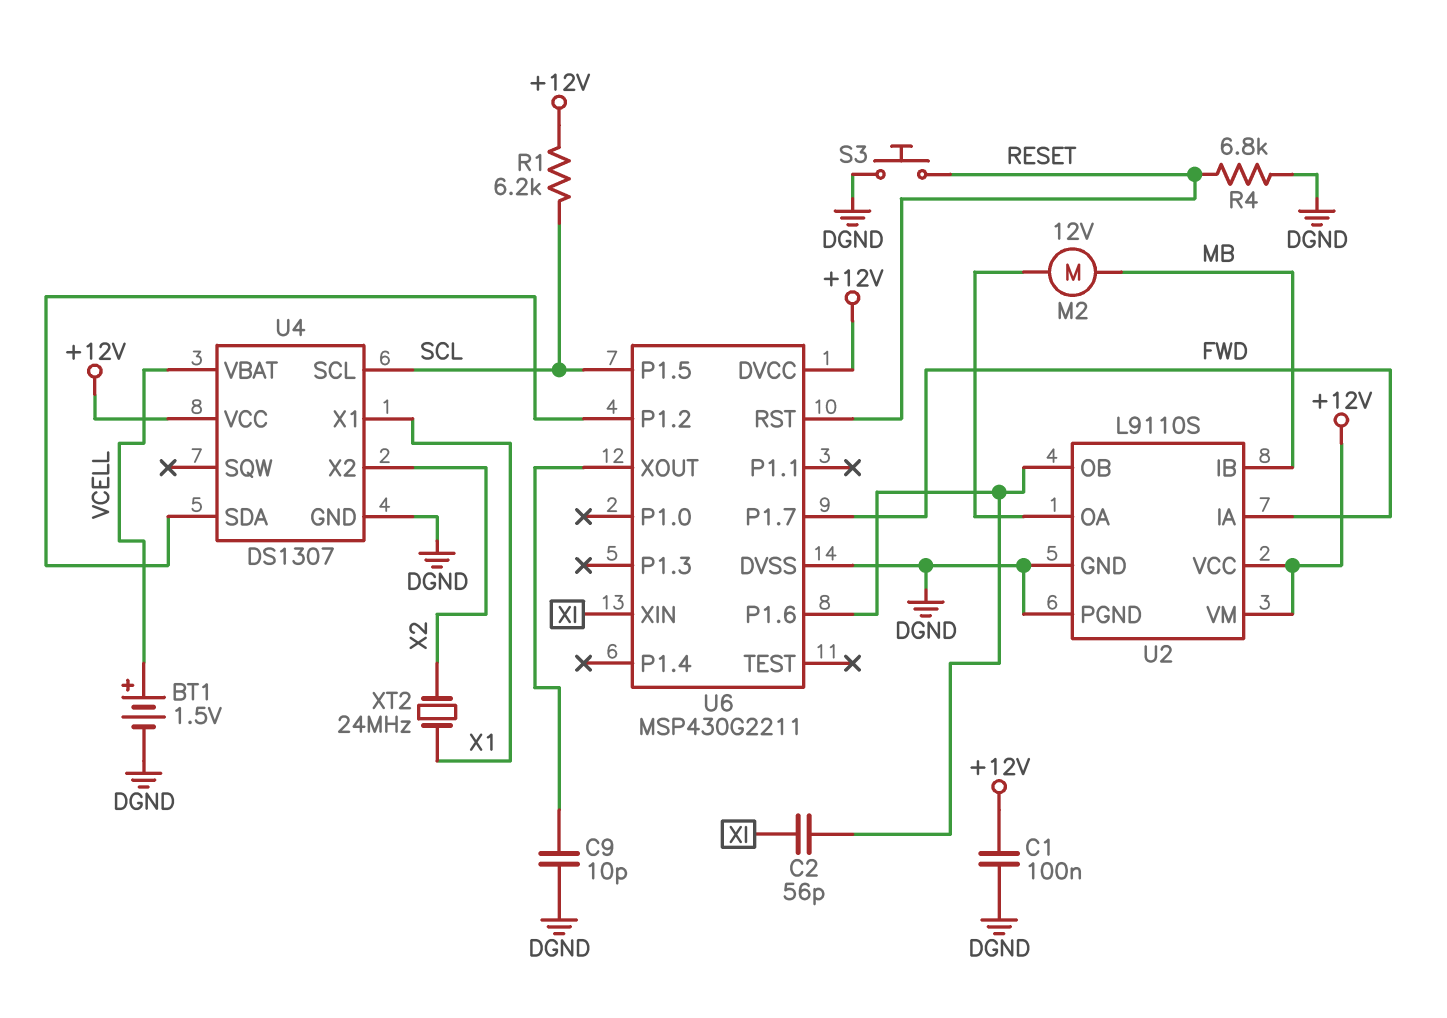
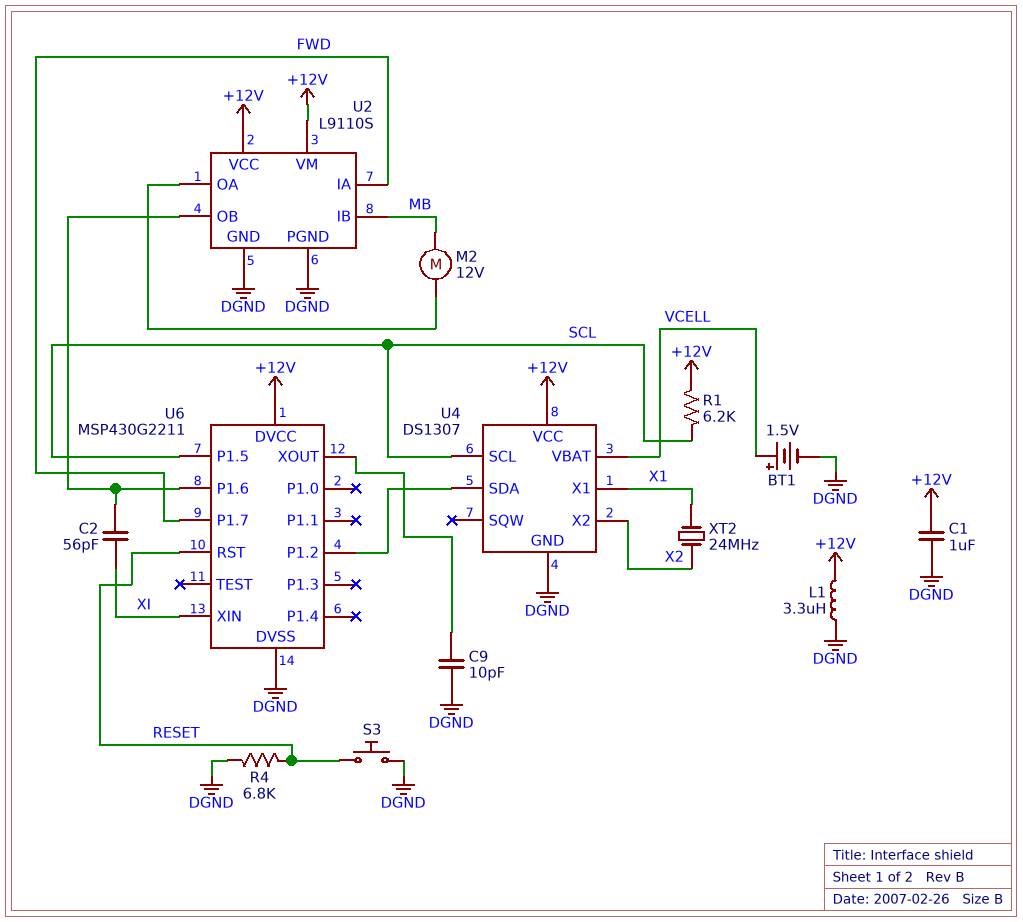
C1: 100nF (+12V, DGND) -> 1uF (+12V, DGND)
L1: none -> 3.3uH (+12V, DGND)

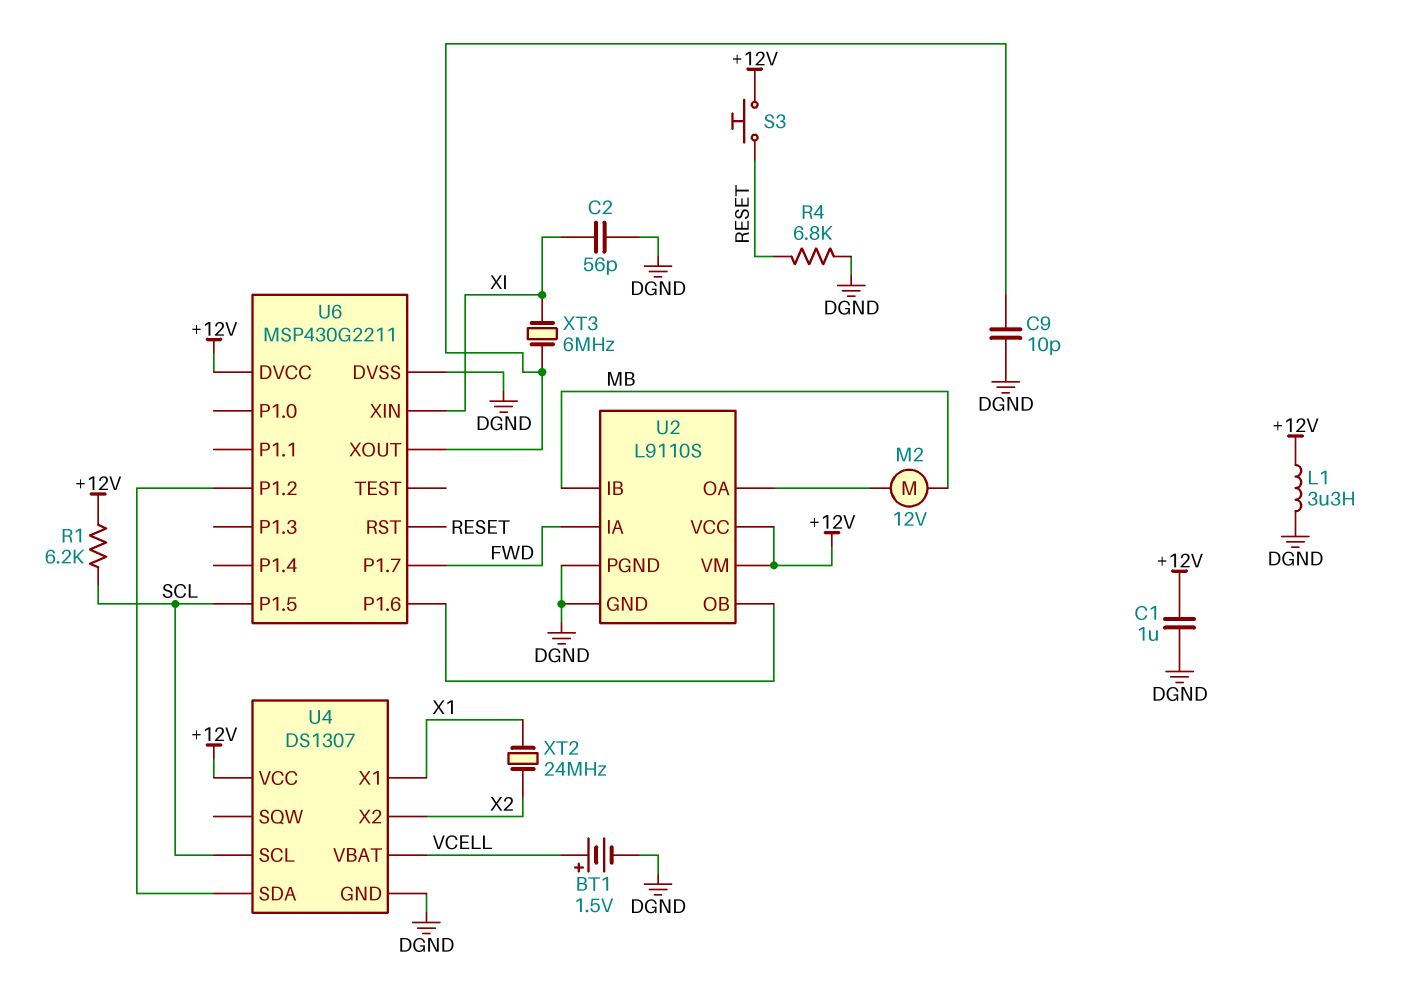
C2: 56pF (U2/OB, XI) -> 56pF (DGND, XI)
S3: button (DGND, RESET) -> button (+12V, RESET)
XT3: none -> 6MHz (U6/XOUT, XI)

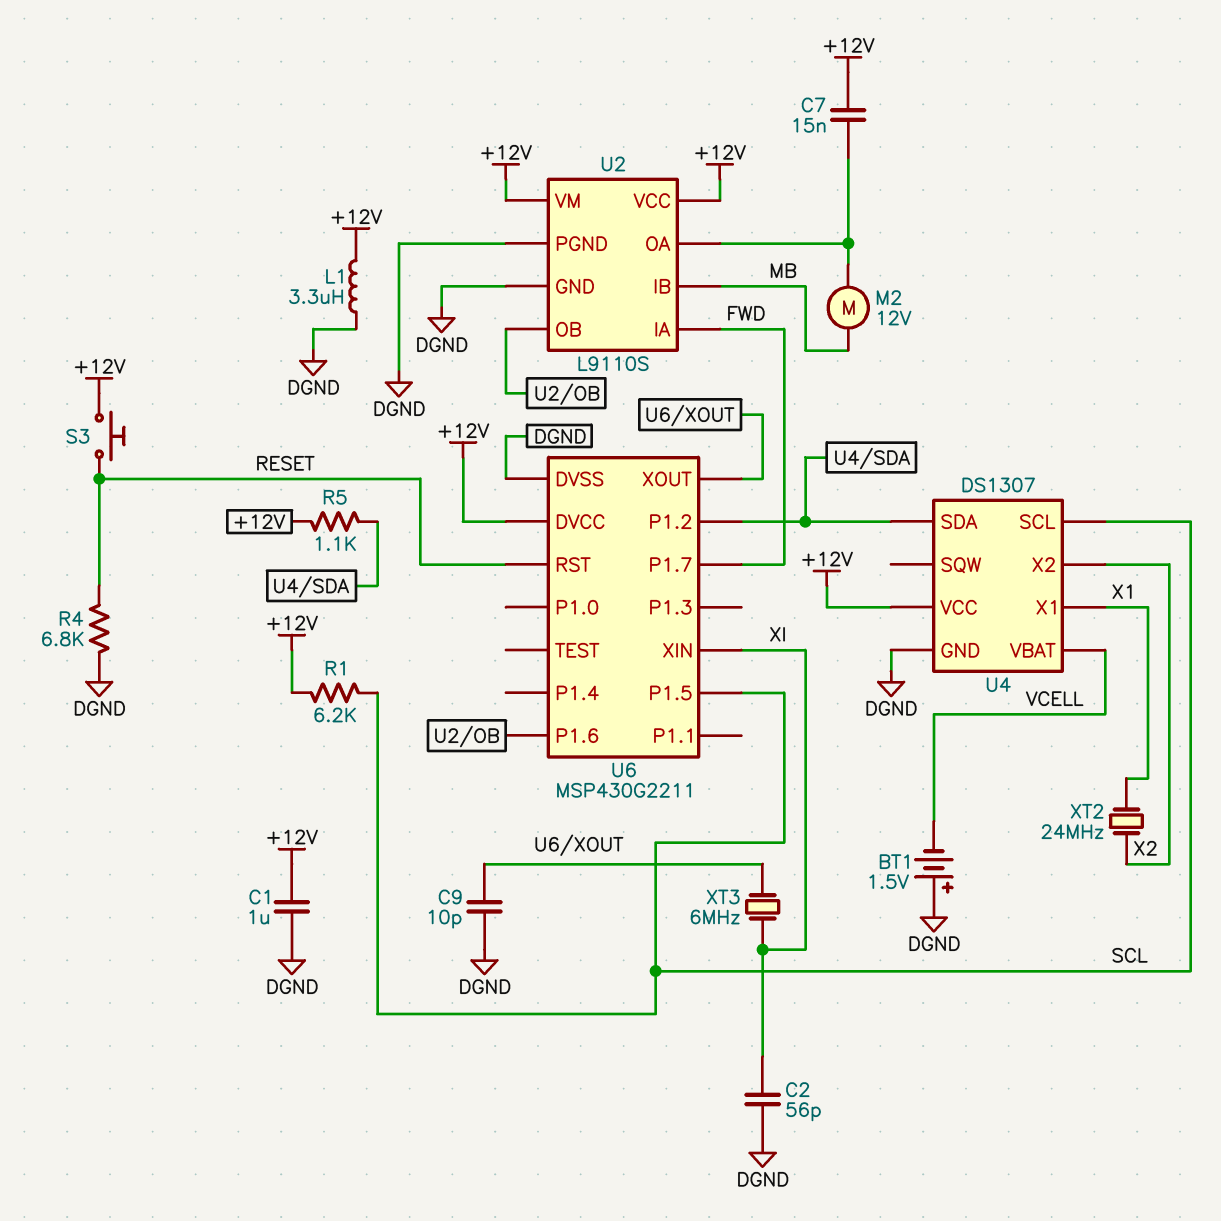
BT1: 1.5V (plus VCELL, minus DGND) -> 1.5V (plus DGND, minus VCELL)
C7: none -> 15nF (+12V, U2/OA)
R5: none -> 1.1k (+12V, U4/SDA)

